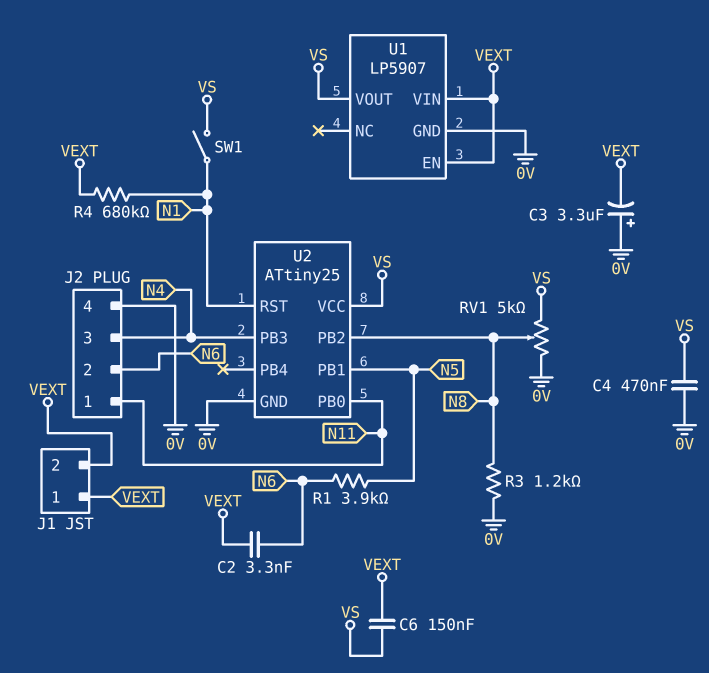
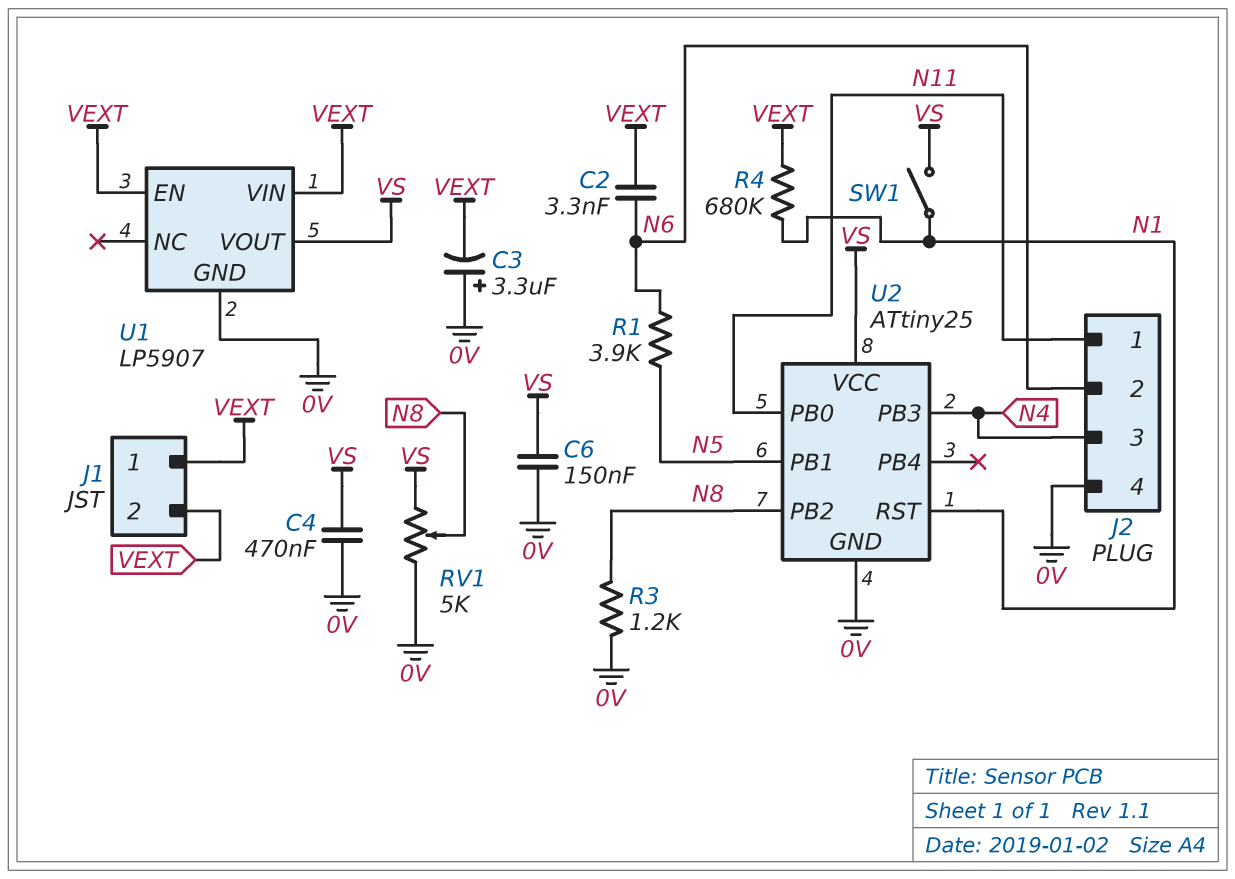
C6: 150nF (VEXT, VS) -> 150nF (0V, VS)

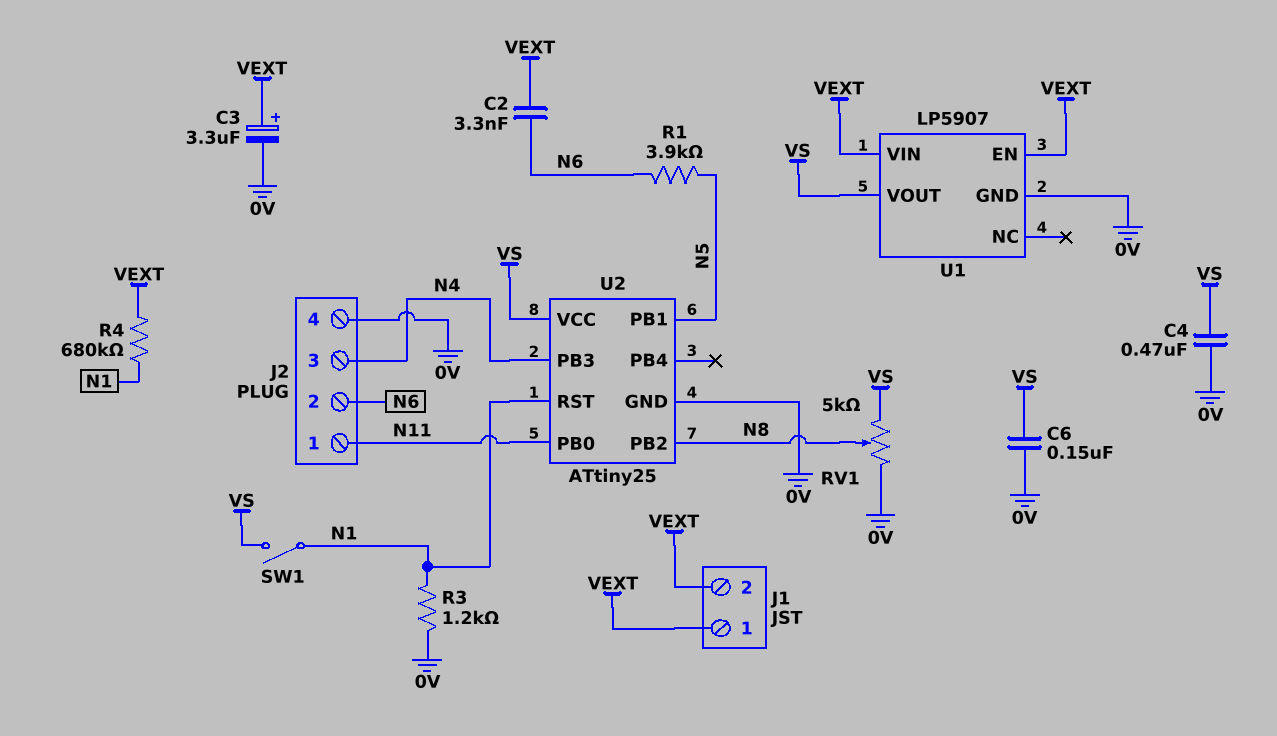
C3: 3.3uF (plus 0V, minus VEXT) -> 3.3uF (plus VEXT, minus 0V)
R3: 1.2k (0V, N8) -> 1.2k (0V, N1)

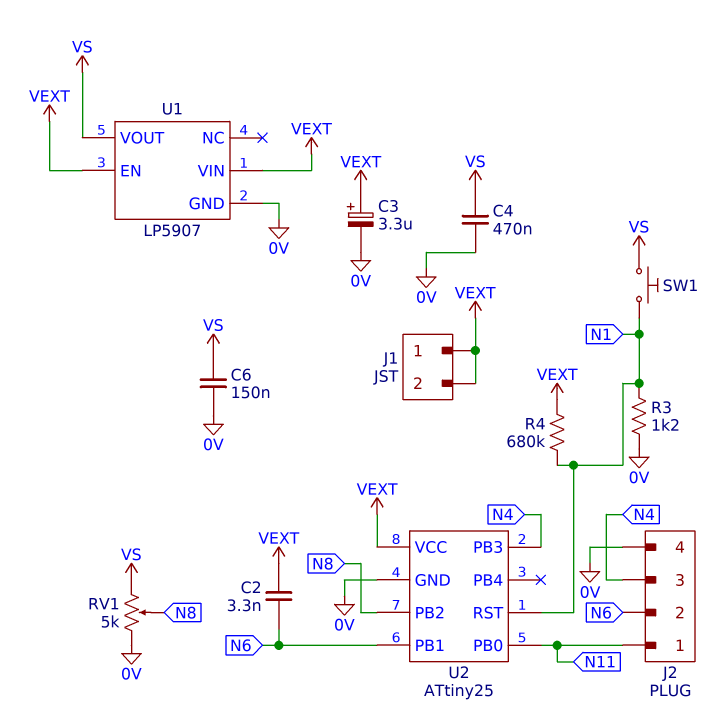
R1: 3.9k (N5, N6) -> none
SW1: switch (N1, VS) -> button (N1, VS)
U2 pin PB1: N5 -> N6
U2 pin VCC: VS -> VEXT

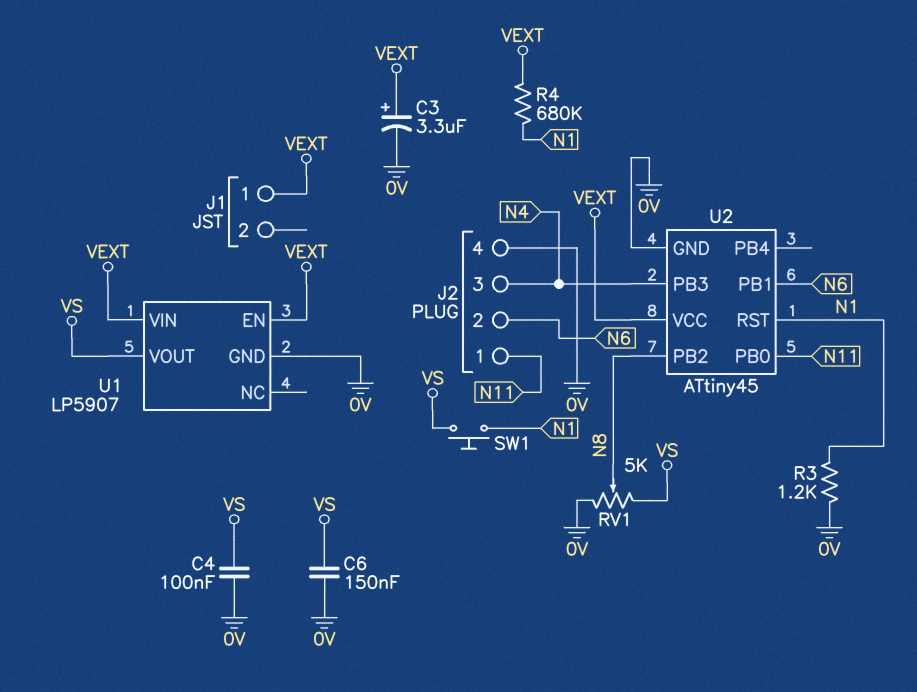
C2: 3.3nF (N6, VEXT) -> none
C4: 470nF (0V, VS) -> 100nF (0V, VS)
J1 pin 2: VEXT -> none
U2: ATtiny25 -> ATtiny45

